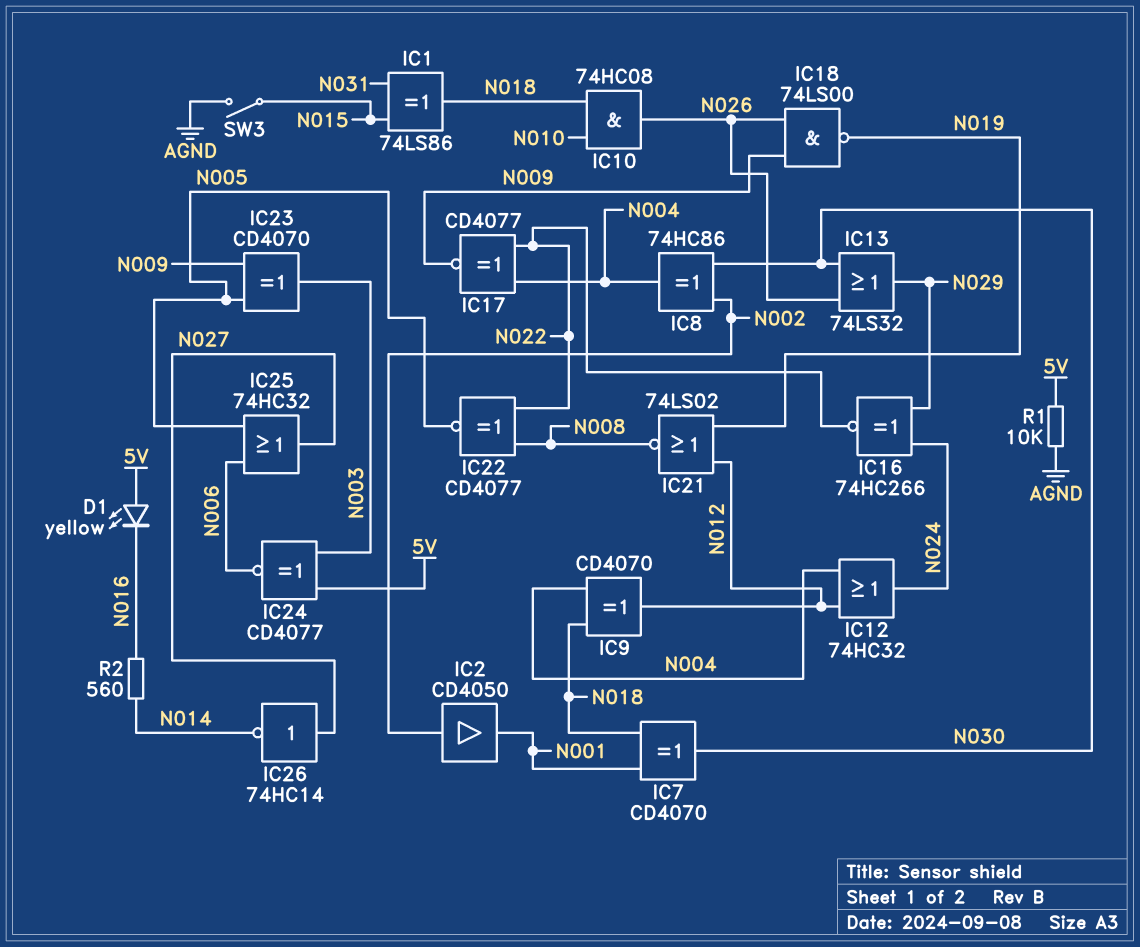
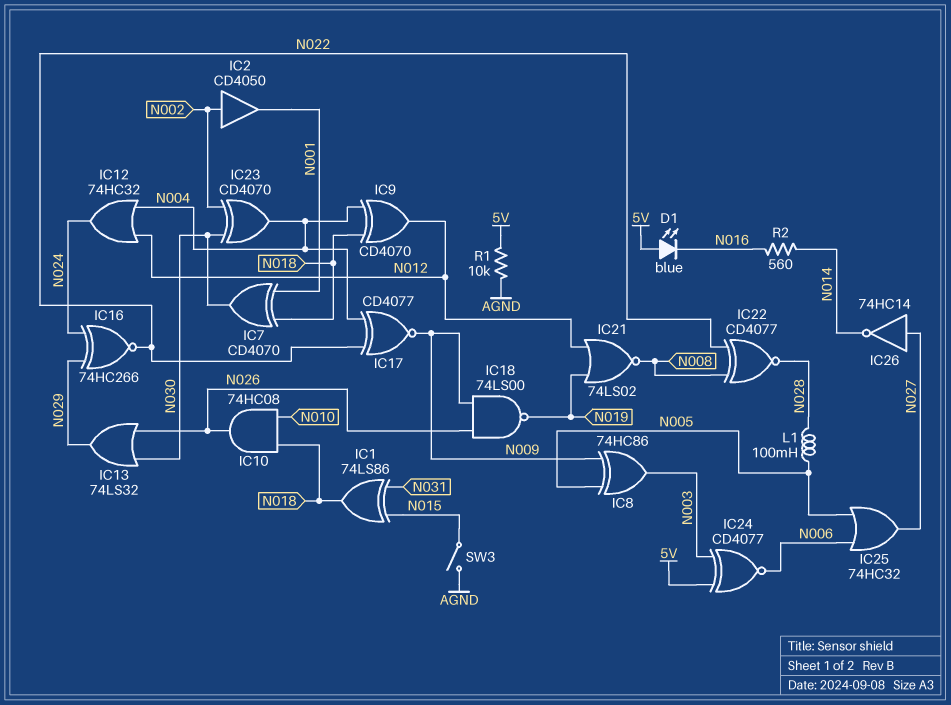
D1: LED yellow (A 5V, K N016) -> LED blue (A 5V, K N016)
IC8: XOR 74HC86 (in N002, in N030, out N004) -> XOR 74HC86 (in N005, in N009, out N003)
IC22: XNOR CD4077 (in N008, in N022, out N005) -> XNOR CD4077 (in N008, in N022, out N028)
IC23: XOR CD4070 (in N005, in N009, out N003) -> XOR CD4070 (in N002, in N030, out N004)
L1: none -> 100mH (N005, N028)

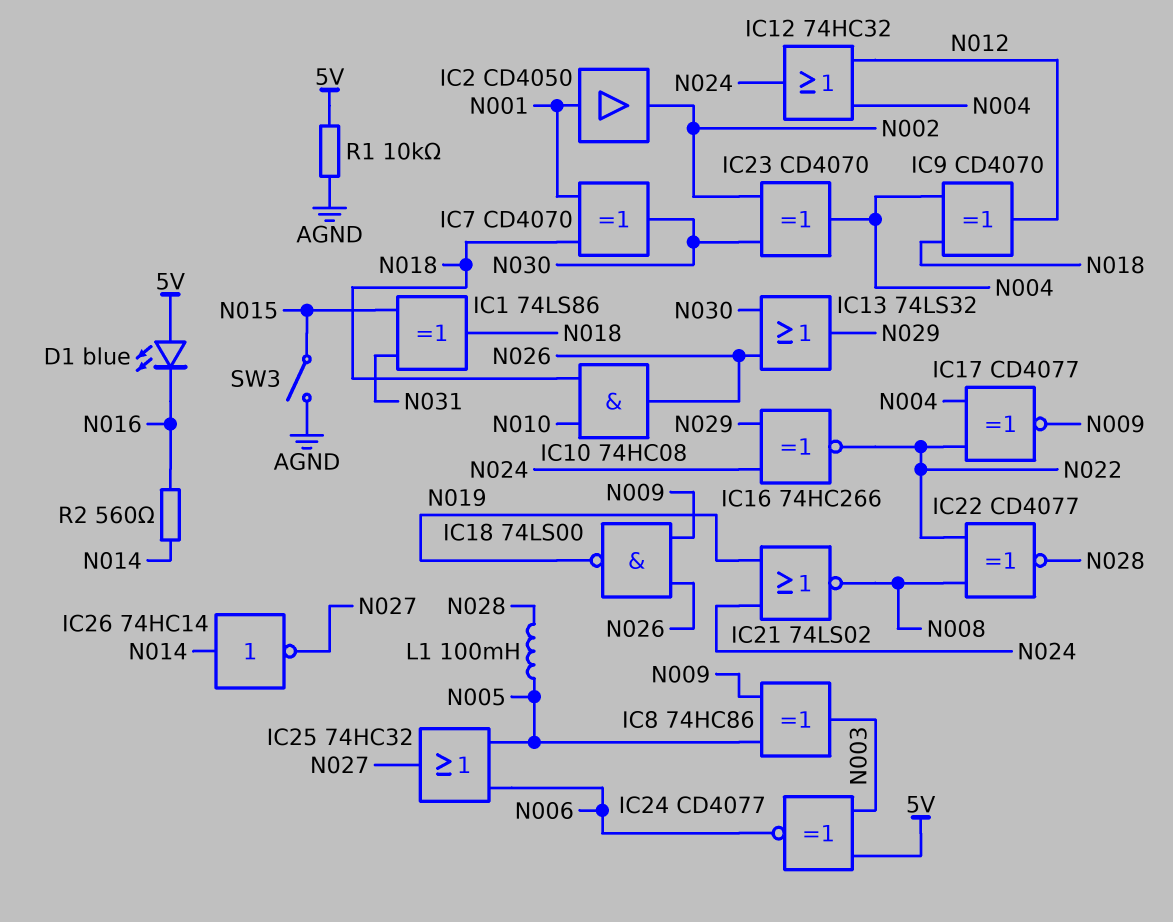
IC2: buffer CD4050 (in N002, out N001) -> buffer CD4050 (in N001, out N002)
IC21: NOR 74LS02 (in N012, in N019, out N008) -> NOR 74LS02 (in N019, in N024, out N008)
IC26: NOT 74HC14 (in N027, out N014) -> NOT 74HC14 (in N014, out N027)

